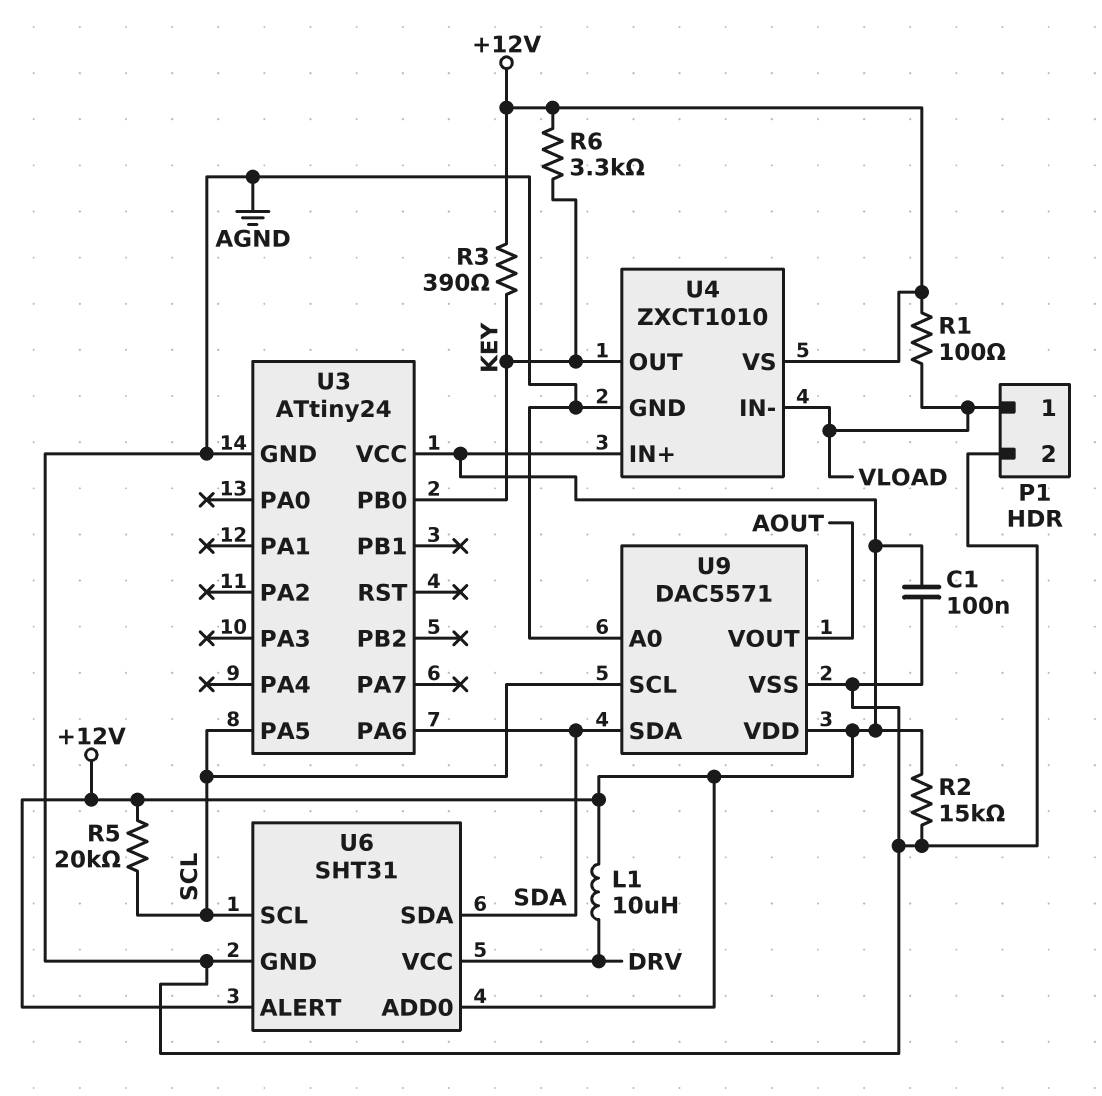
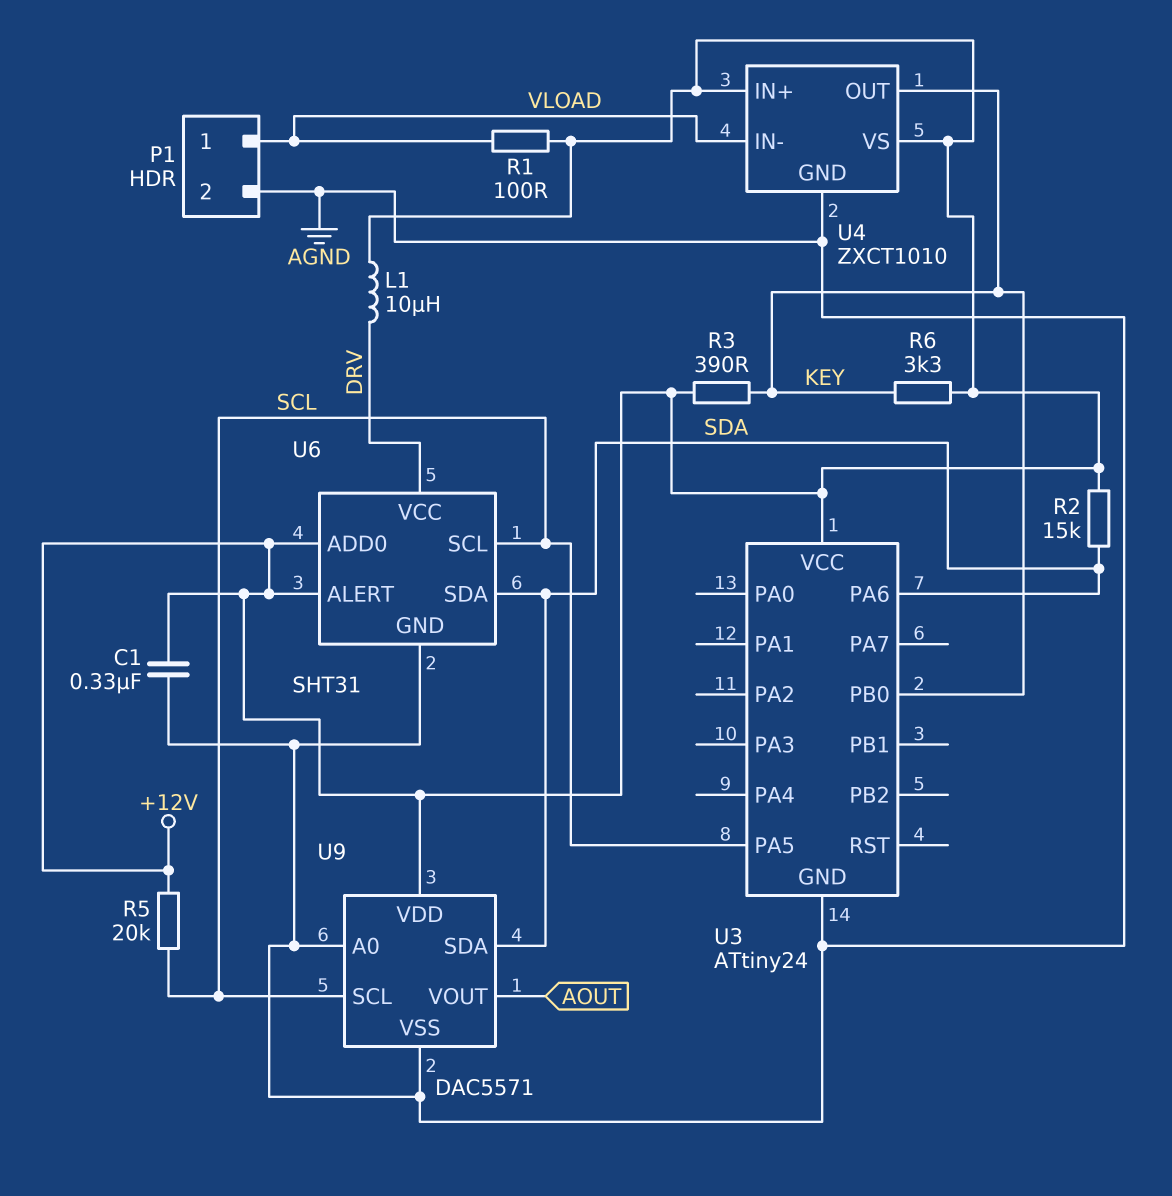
C1: 100nF (+12V, AGND) -> 330nF (+12V, AGND)
R2: 15k (+12V, AGND) -> 15k (+12V, SDA)

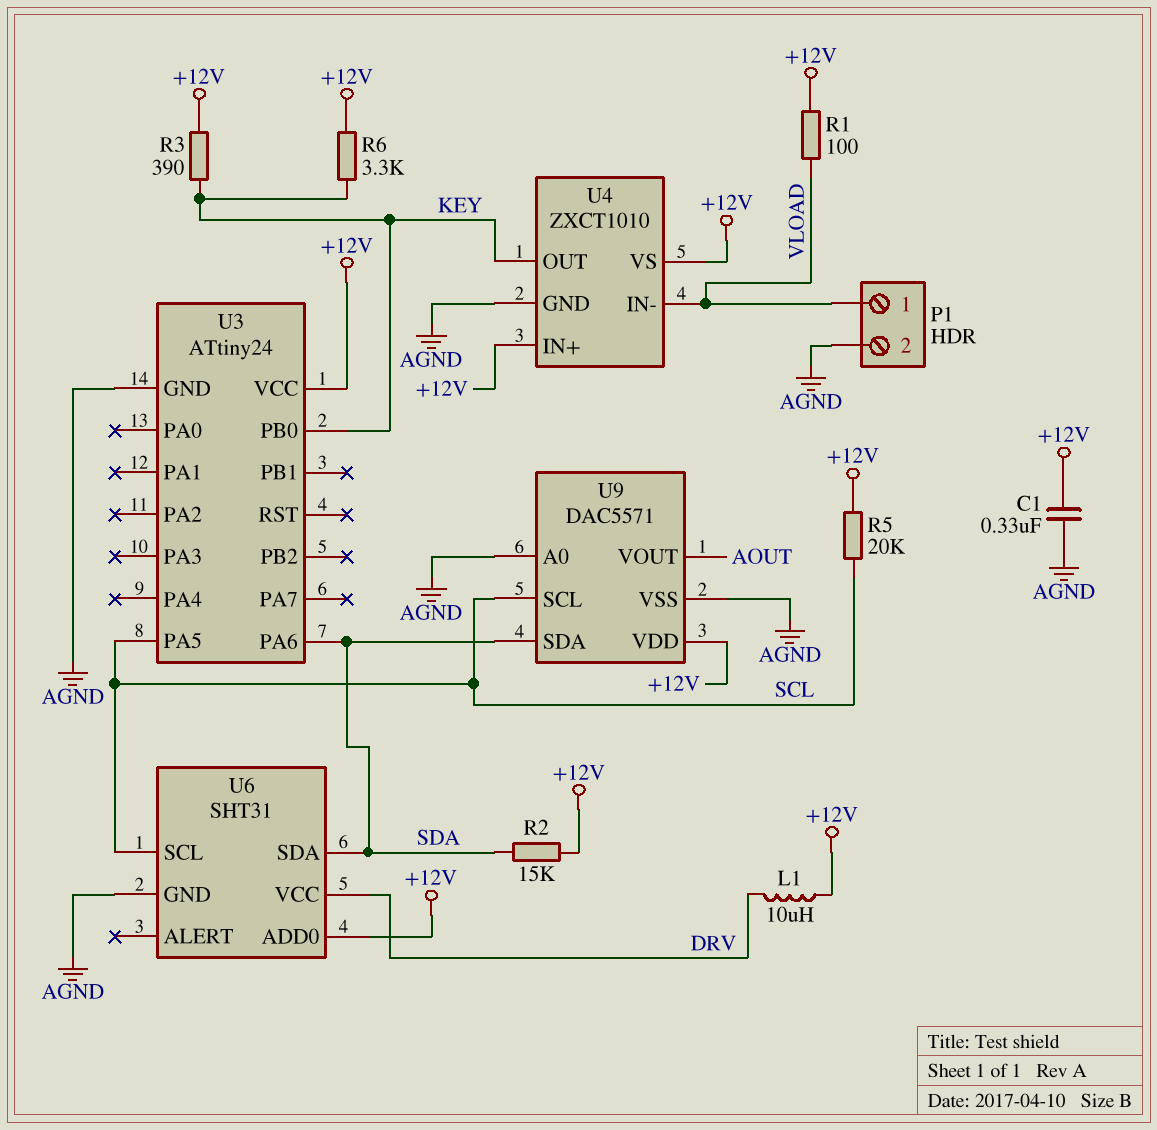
U6 pin ALERT: +12V -> none

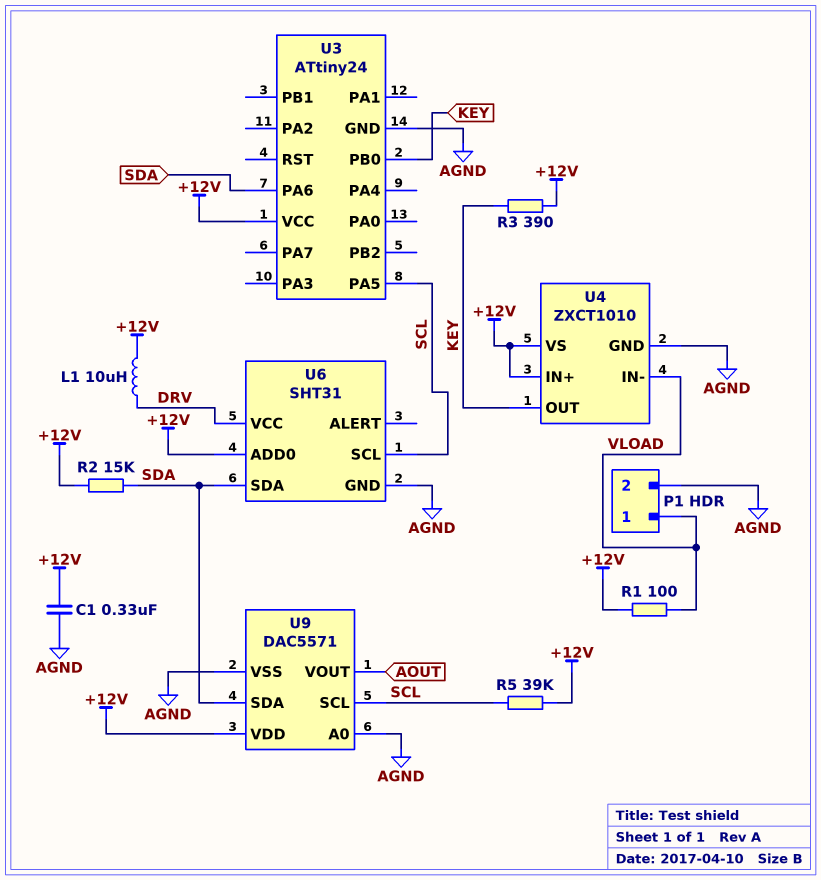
R5: 20k (+12V, SCL) -> 39k (+12V, SCL)
R6: 3.3k (+12V, KEY) -> none

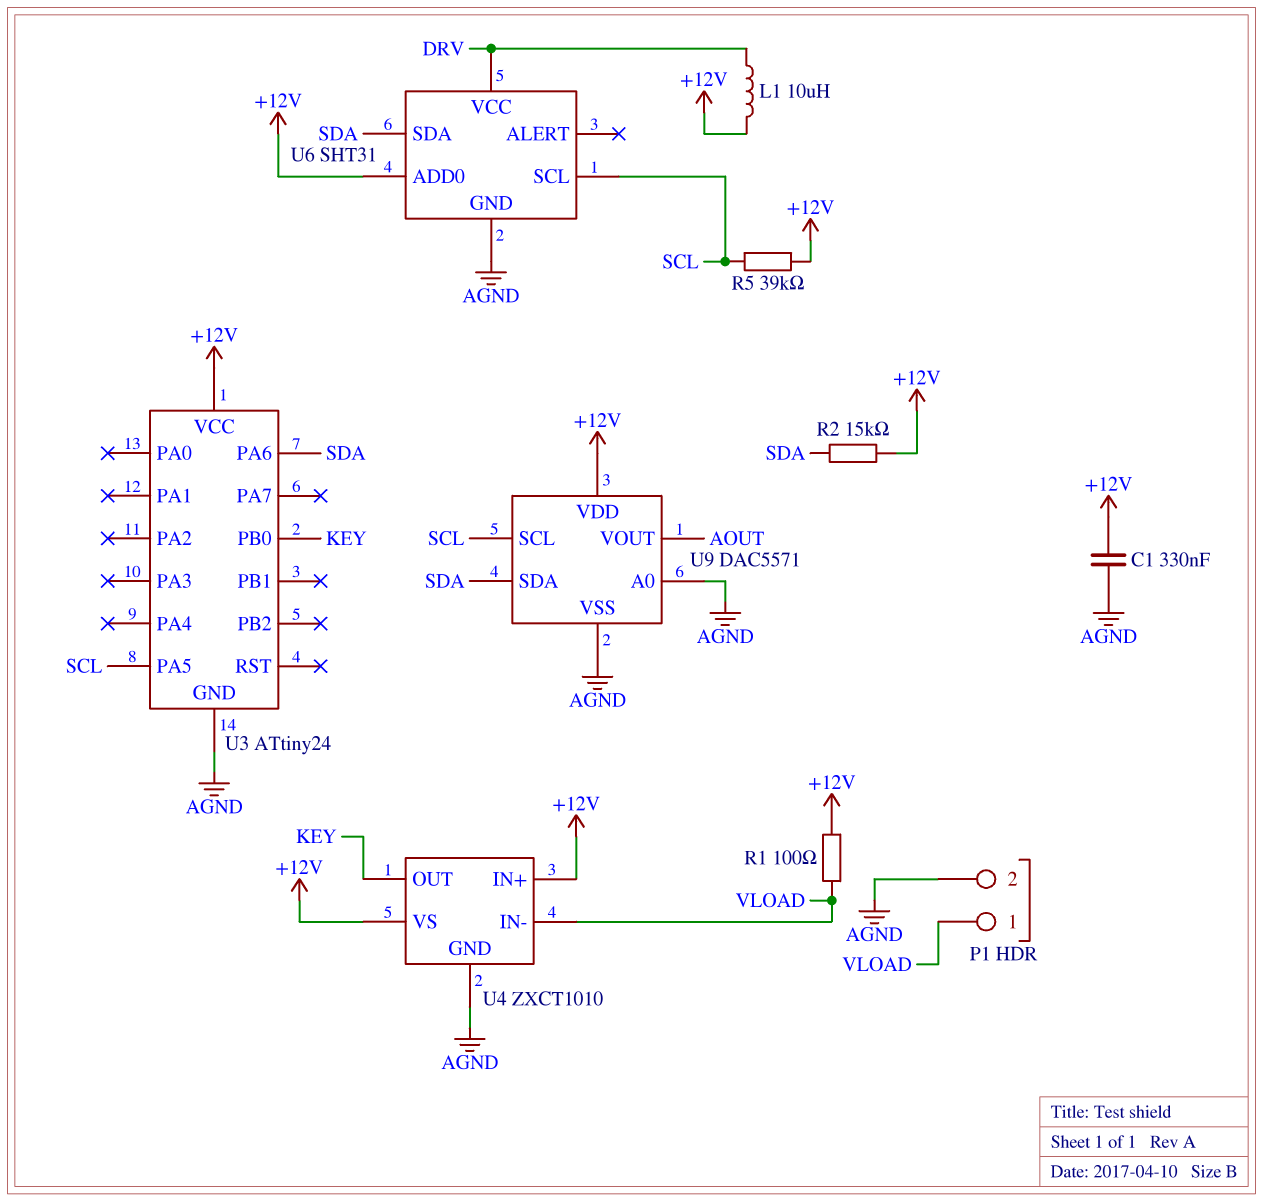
R3: 390 (+12V, KEY) -> none

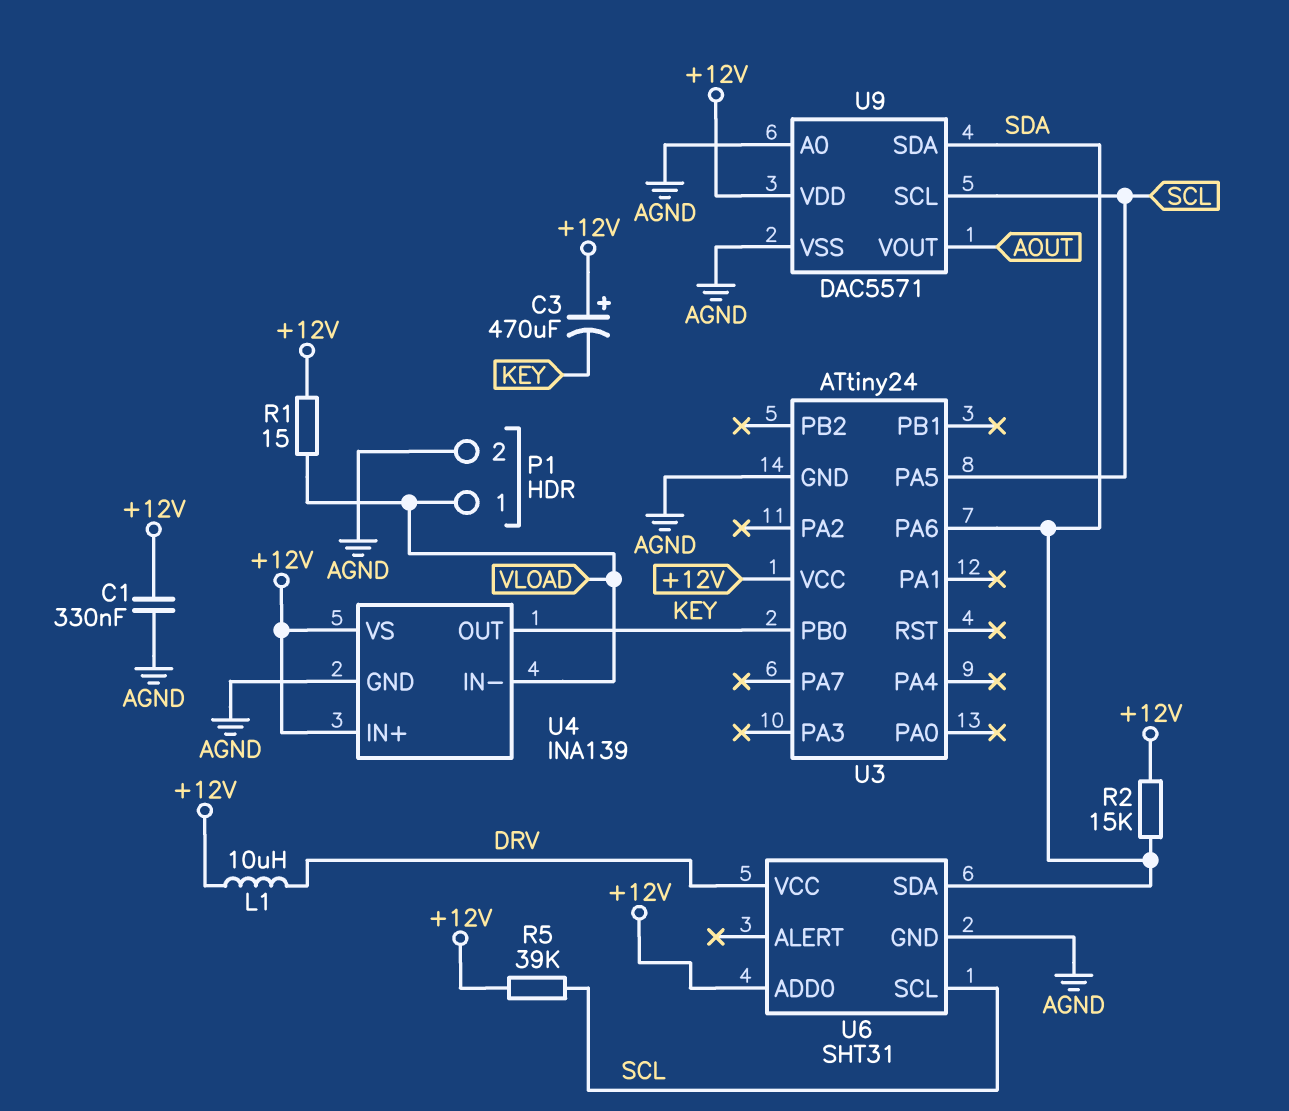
C3: none -> 470uF (plus +12V, minus KEY)
R1: 100 (+12V, VLOAD) -> 15 (+12V, VLOAD)
U4: ZXCT1010 -> INA139

